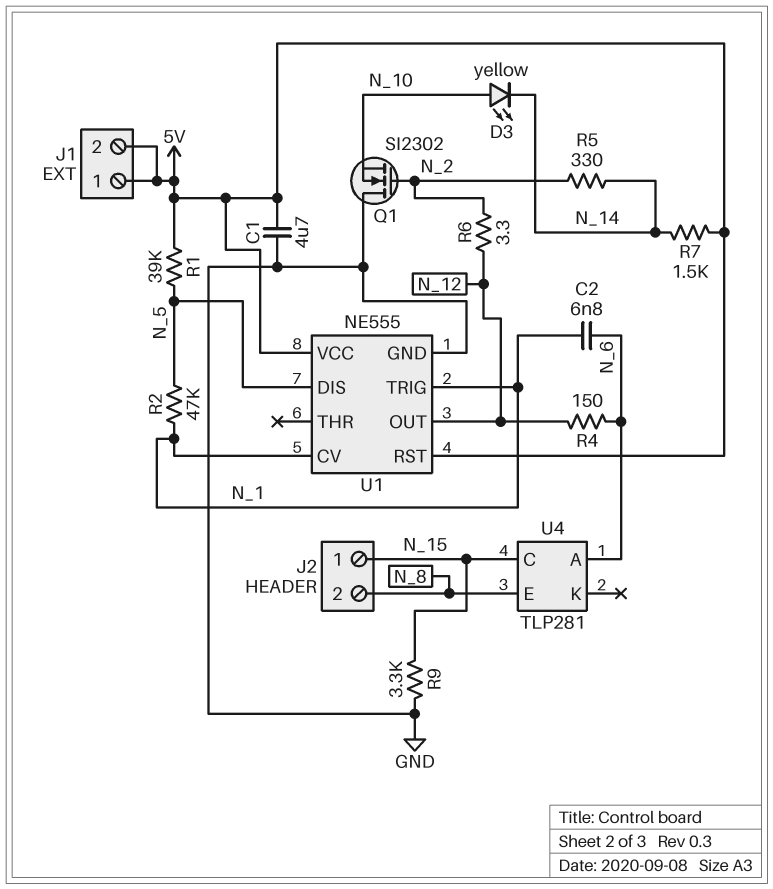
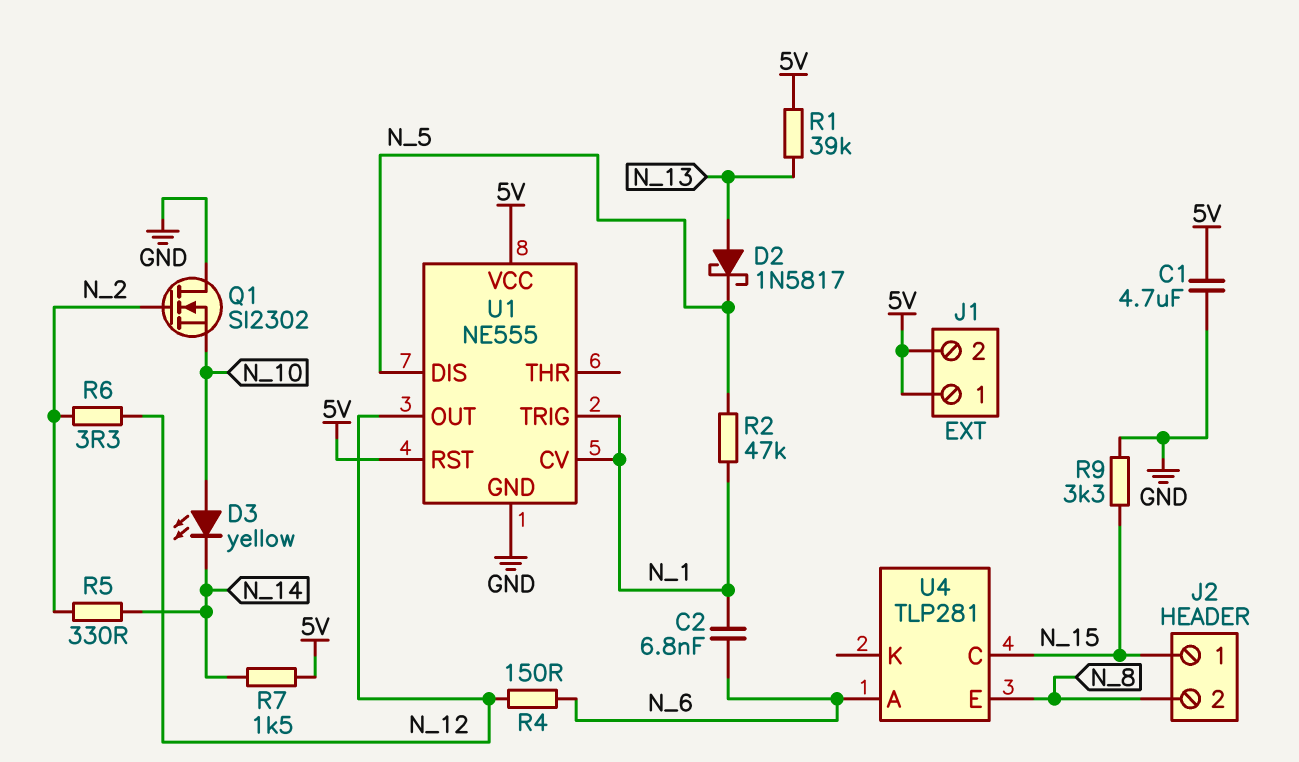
D2: none -> schottky 1N5817 (A N_13, K N_5)
R1: 39k (5V, N_5) -> 39k (5V, N_13)

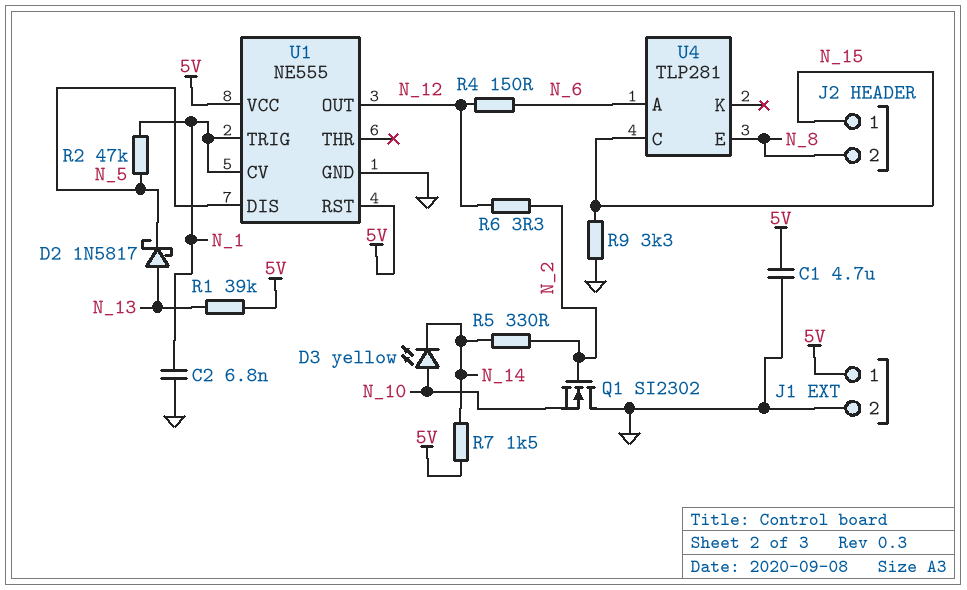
C2: 6.8nF (N_1, N_6) -> 6.8nF (GND, N_1)
J1 pin 2: 5V -> GND

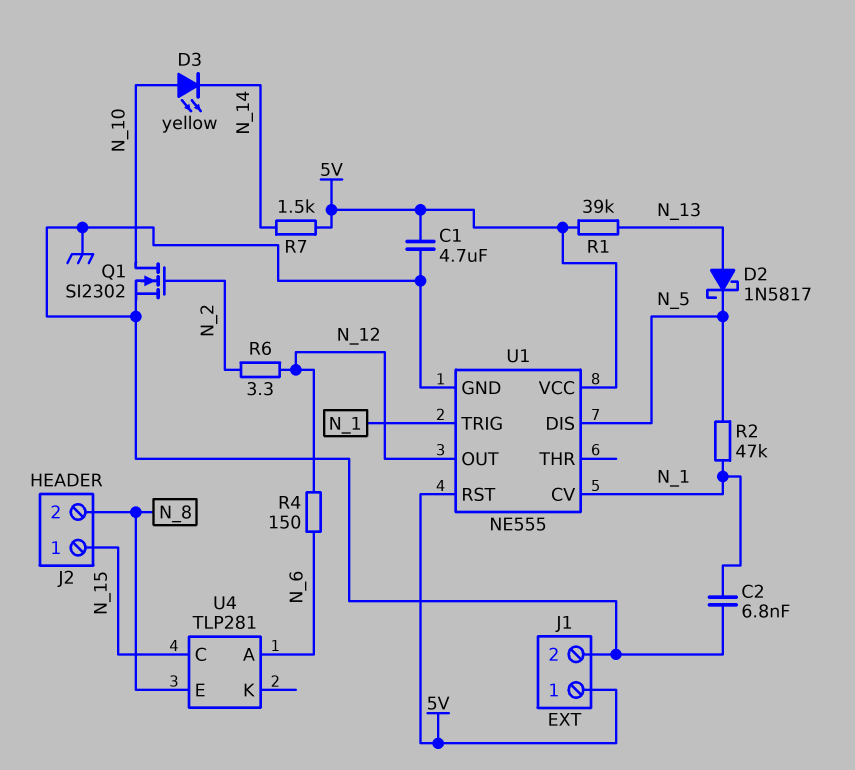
Q1: NMOS SI2302 (G N_2, D GND, S N_10) -> NMOS SI2302 (G N_2, D N_10, S GND)
R5: 330 (N_2, N_14) -> none
R9: 3.3k (GND, N_15) -> none

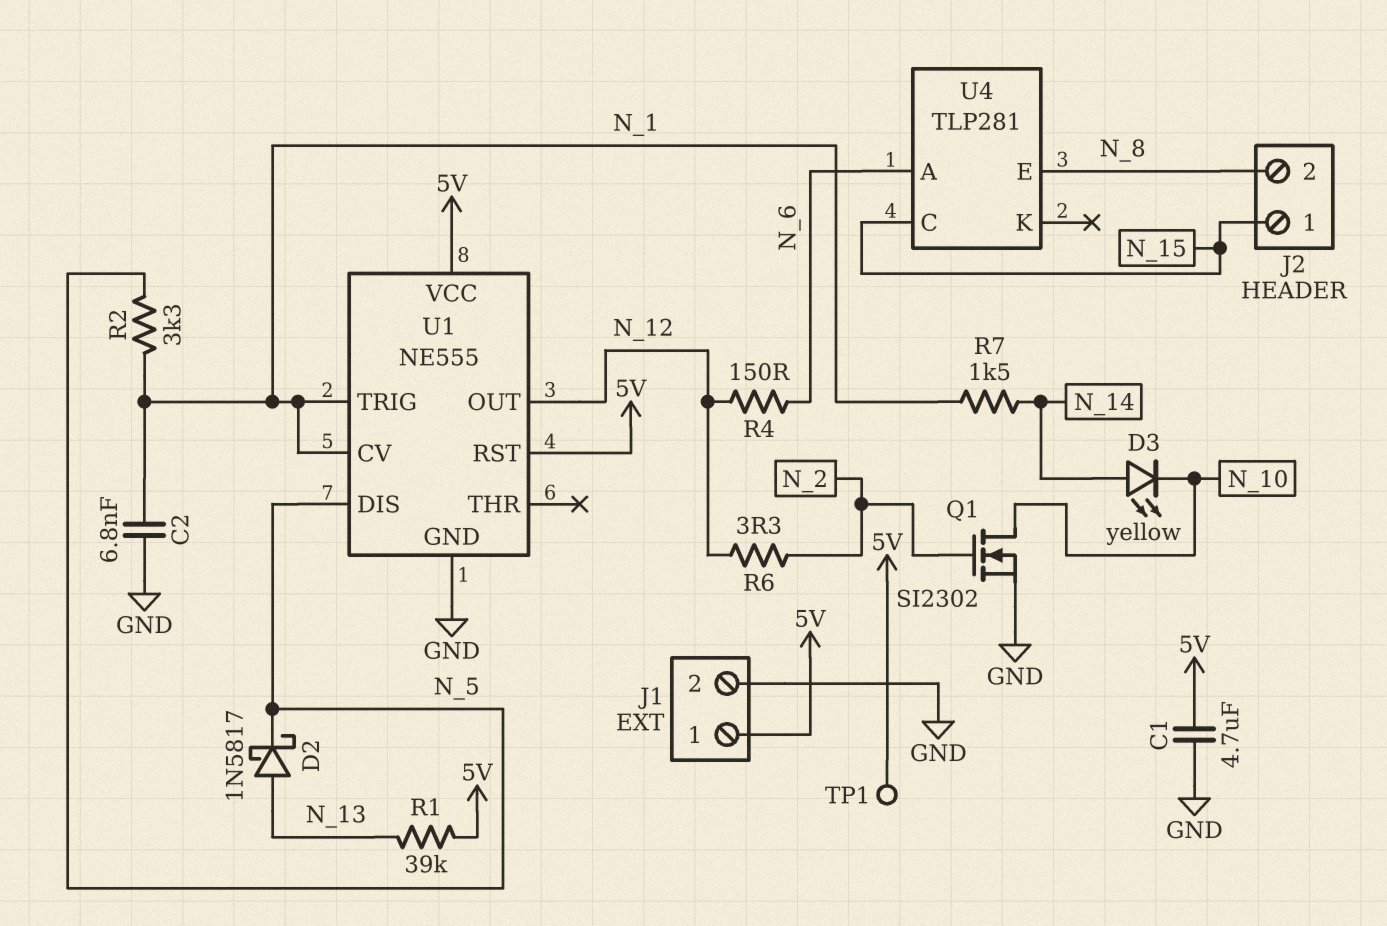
D3: LED yellow (A N_10, K N_14) -> LED yellow (A N_14, K N_10)
R2: 47k (N_1, N_5) -> 3.3k (N_1, N_5)
R7: 1.5k (5V, N_14) -> 1.5k (N_1, N_14)
TP1: none -> test point (5V)

